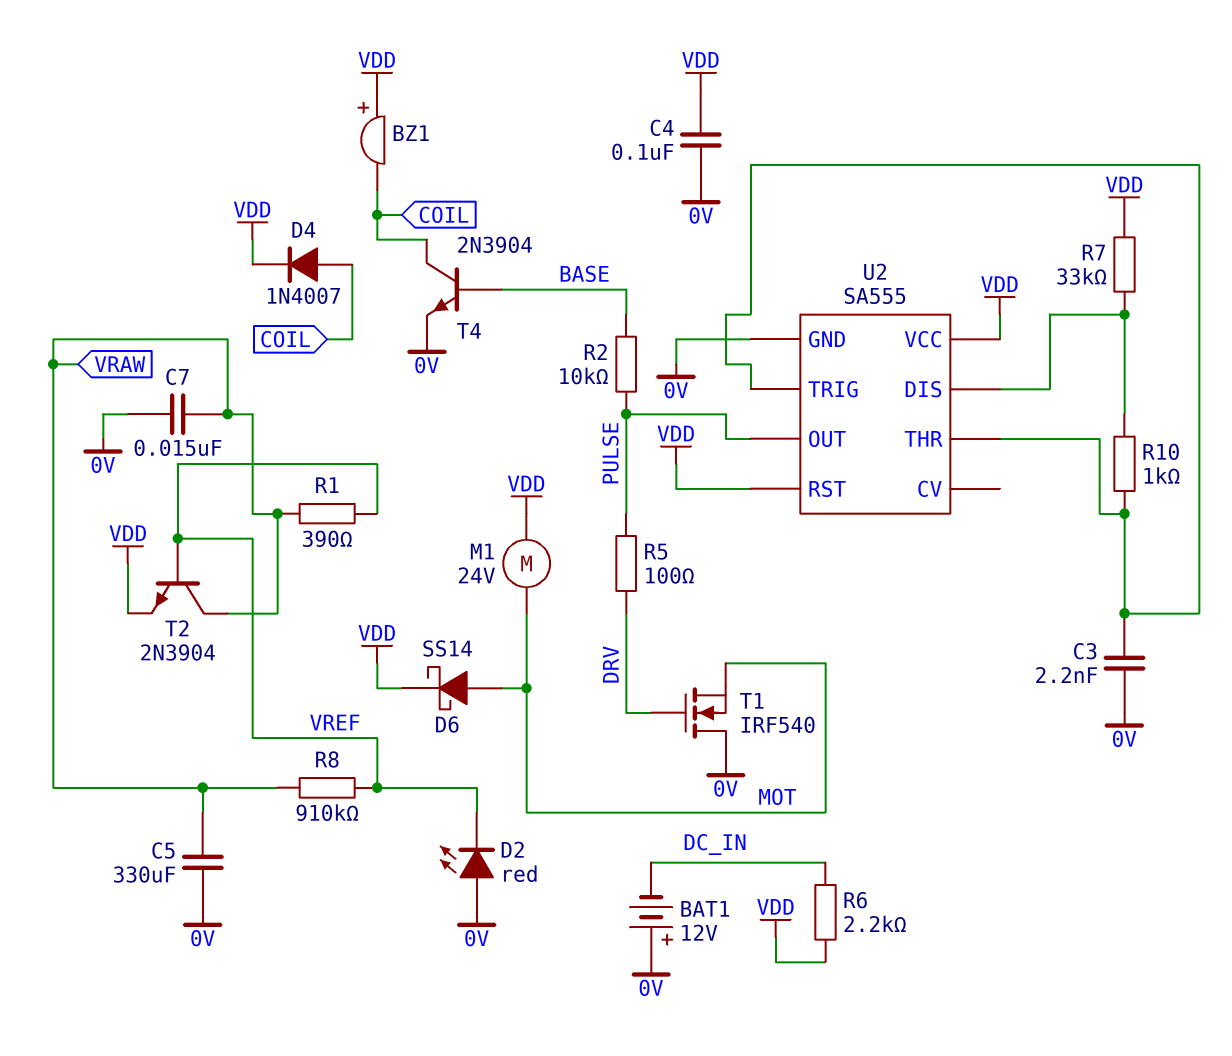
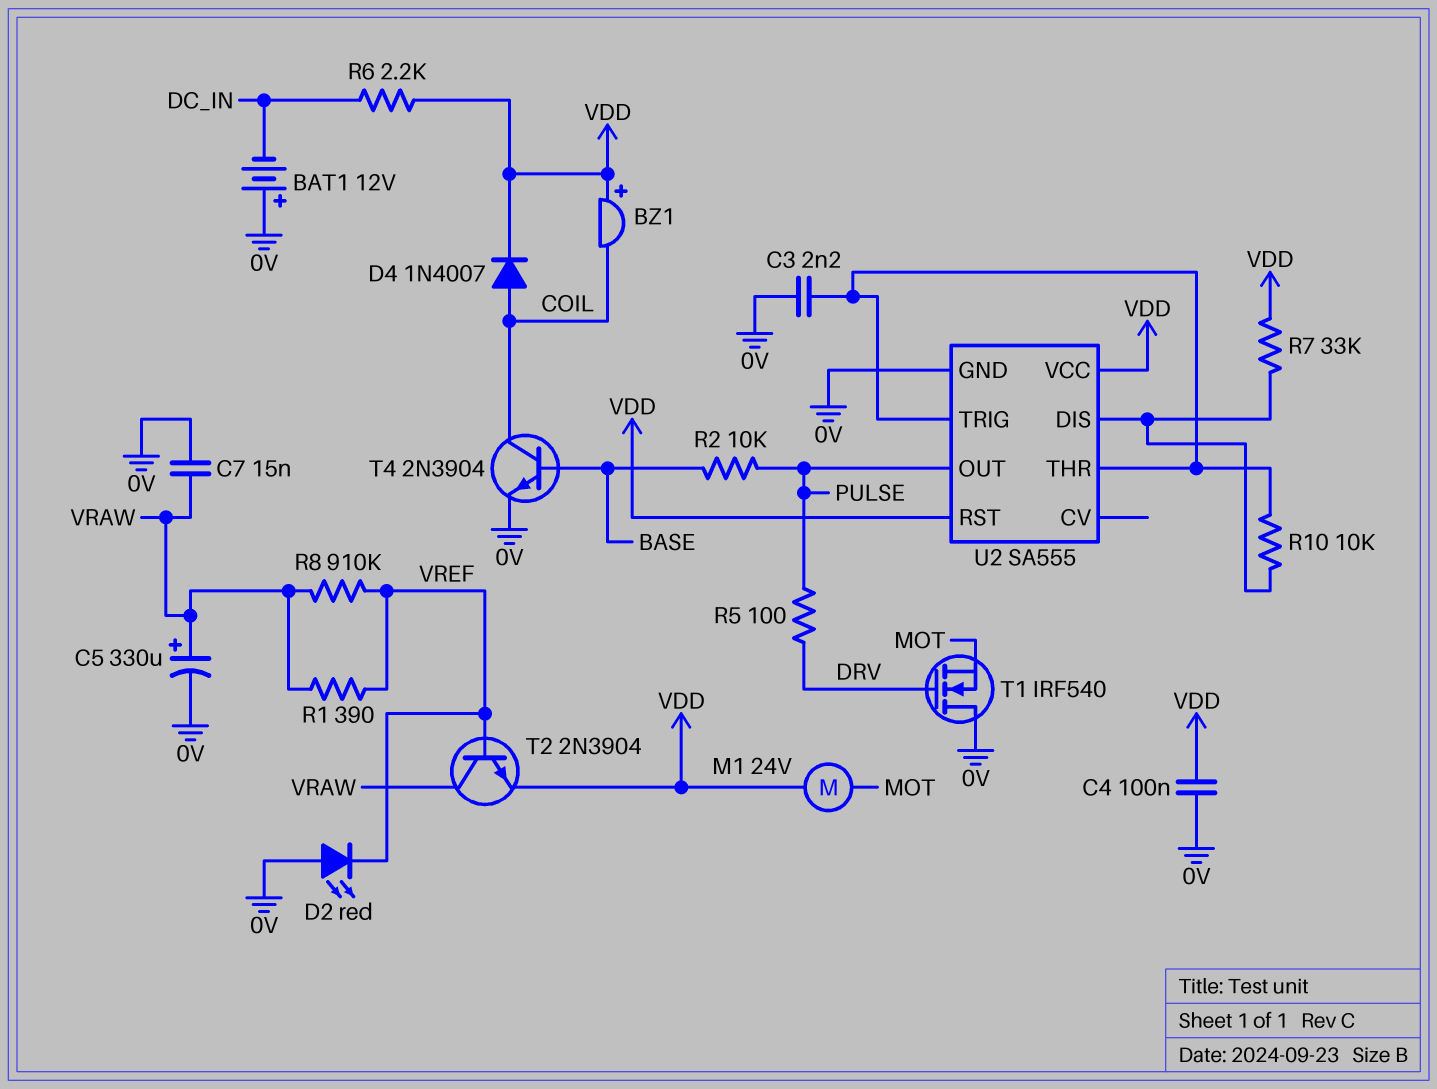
C5: 330uF (0V, VRAW) -> 330uF (plus VRAW, minus 0V)
D6: schottky SS14 (A MOT, K VDD) -> none
R10: 1k (U2/DIS, U2/THR) -> 10k (U2/DIS, U2/THR)

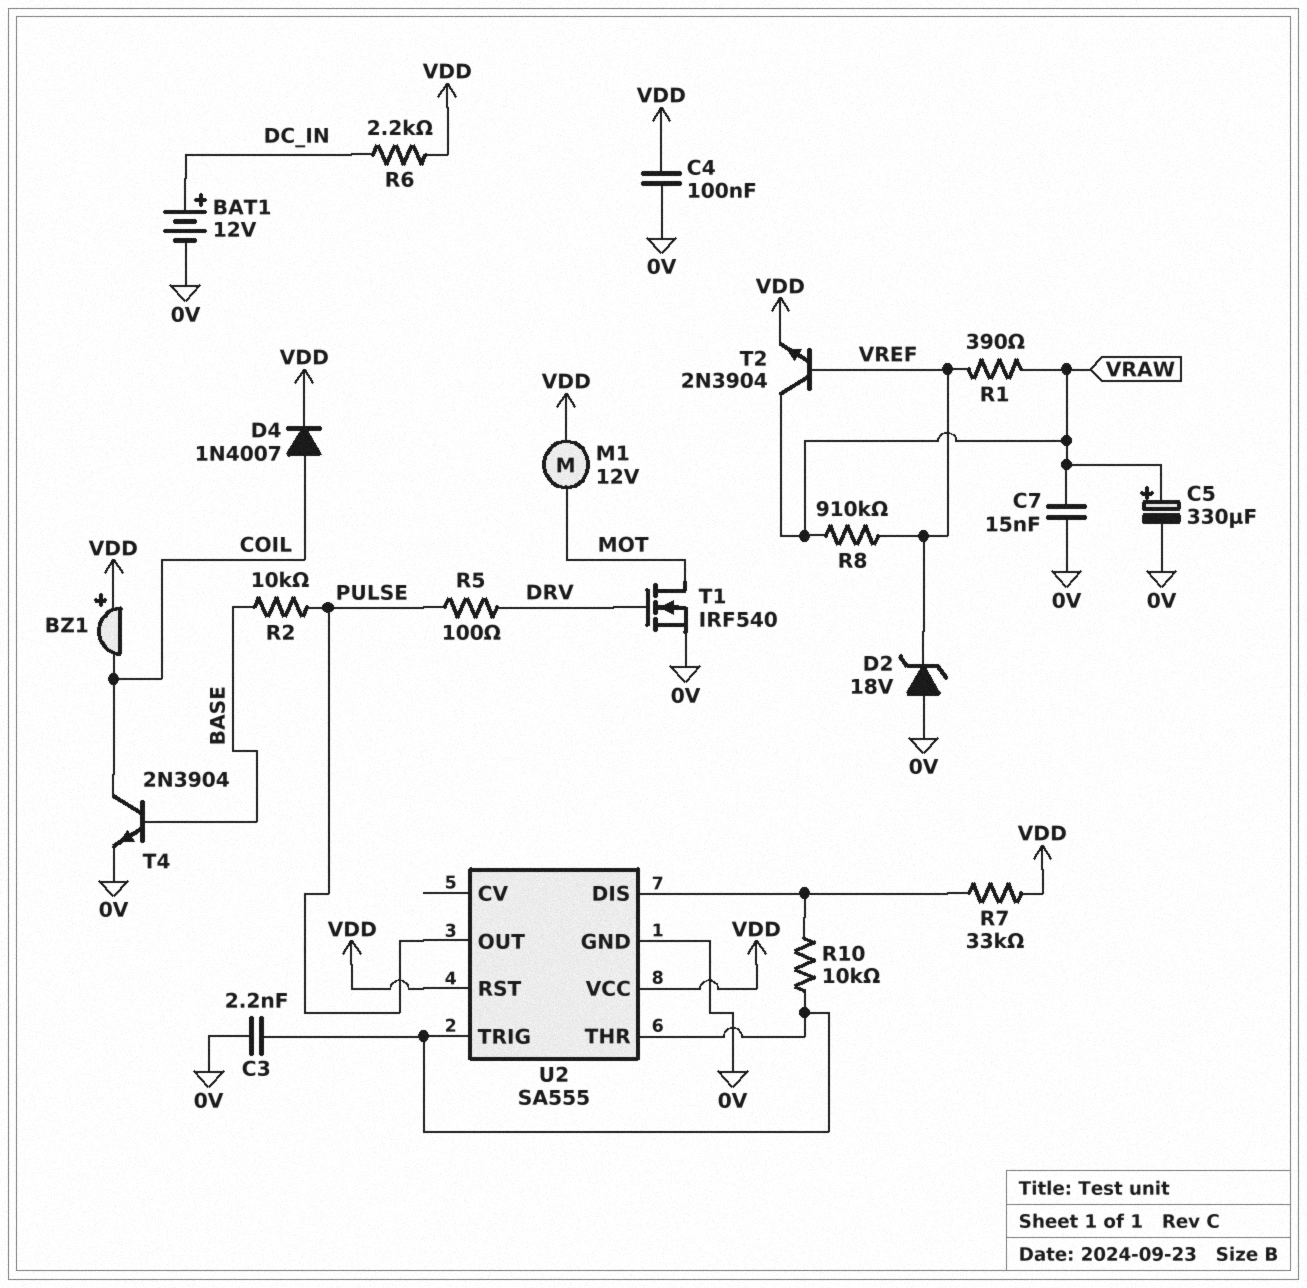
BAT1: 12V (plus 0V, minus DC_IN) -> 12V (plus DC_IN, minus 0V)
D2: LED red (A 0V, K VREF) -> zener 18V (A 0V, K VREF)
M1: motor 24V (MOT, VDD) -> motor 12V (MOT, VDD)
T1: NMOS IRF540 (G DRV, D 0V, S MOT) -> NMOS IRF540 (G DRV, D MOT, S 0V)

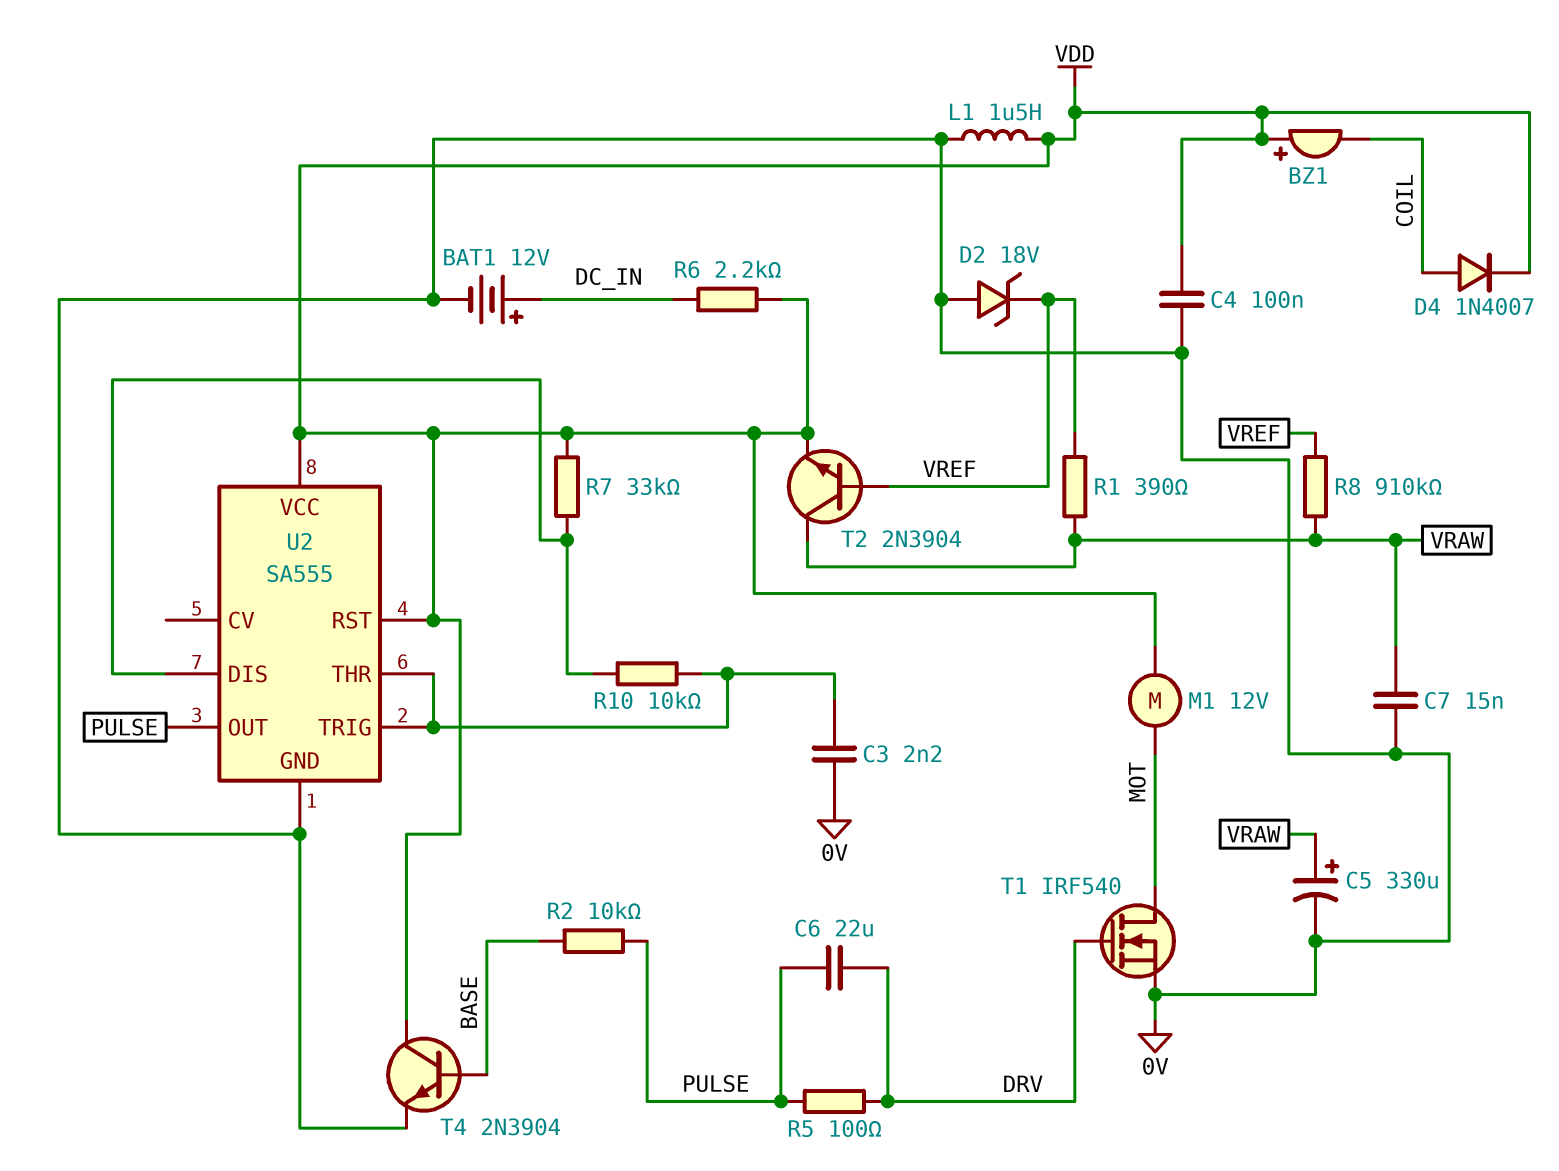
C6: none -> 22uF (DRV, PULSE)
L1: none -> 1.5uH (0V, VDD)
T4: NPN 2N3904 (B BASE, C COIL, E 0V) -> NPN 2N3904 (B BASE, C VDD, E 0V)

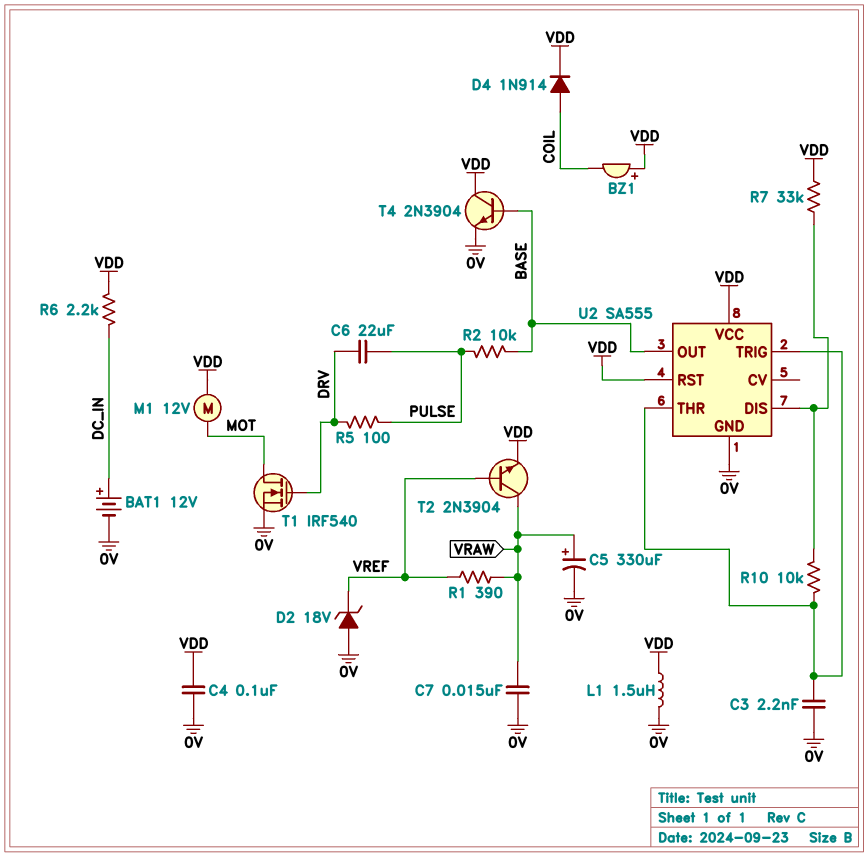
D4: diode 1N4007 (A COIL, K VDD) -> diode 1N914 (A COIL, K VDD)
R8: 910k (VRAW, VREF) -> none
U2 pin OUT: PULSE -> BASE

